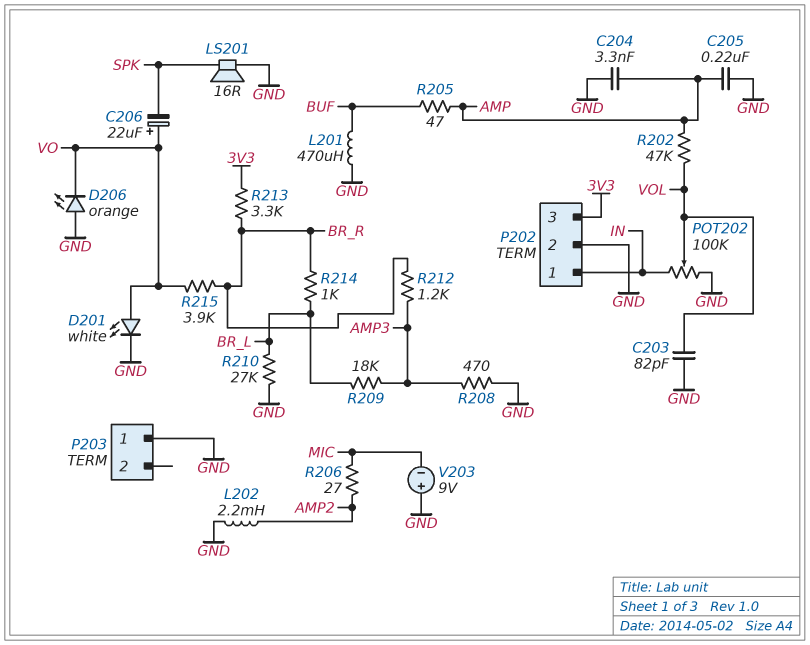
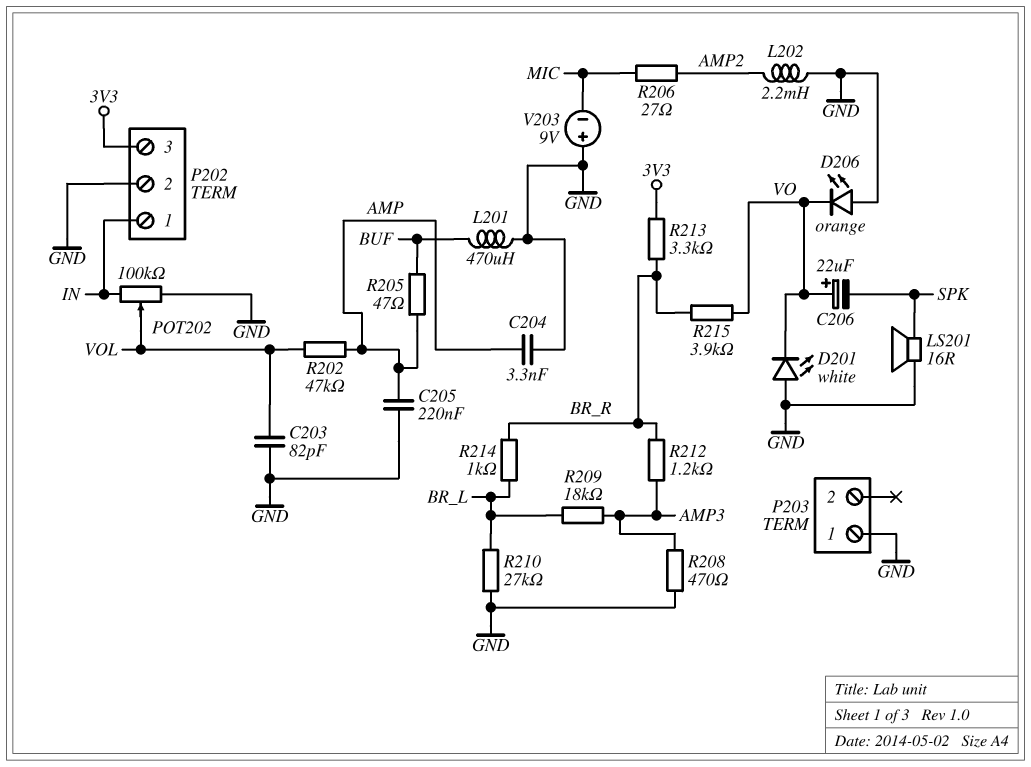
D201: LED white (A VO, K GND) -> LED white (A GND, K VO)

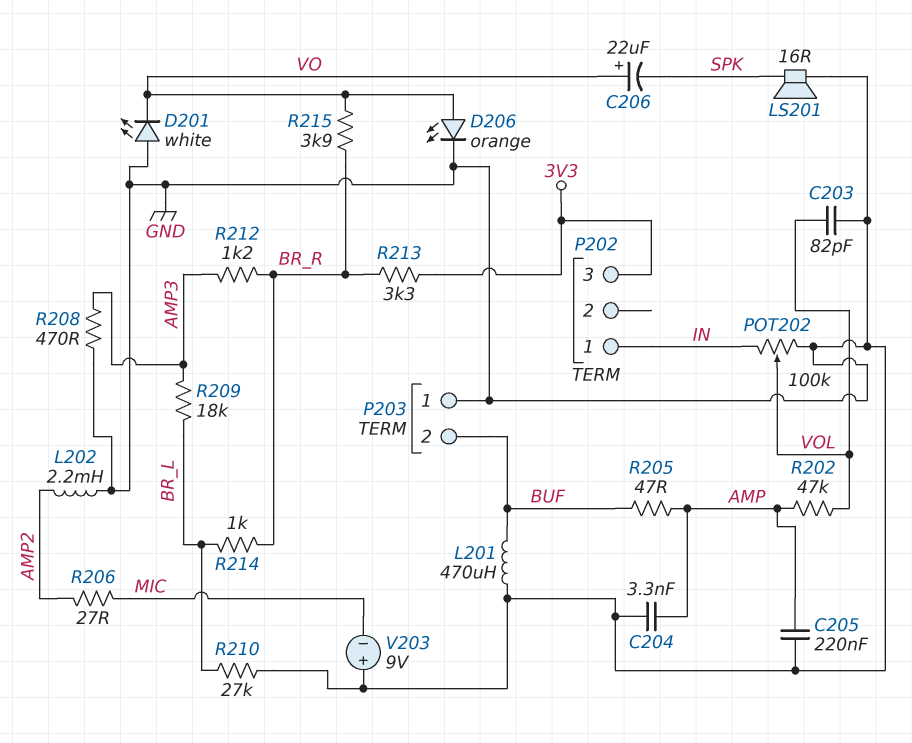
D206: LED orange (A GND, K VO) -> LED orange (A VO, K GND)
P202 pin 2: GND -> none
P203 pin 2: none -> BUF

